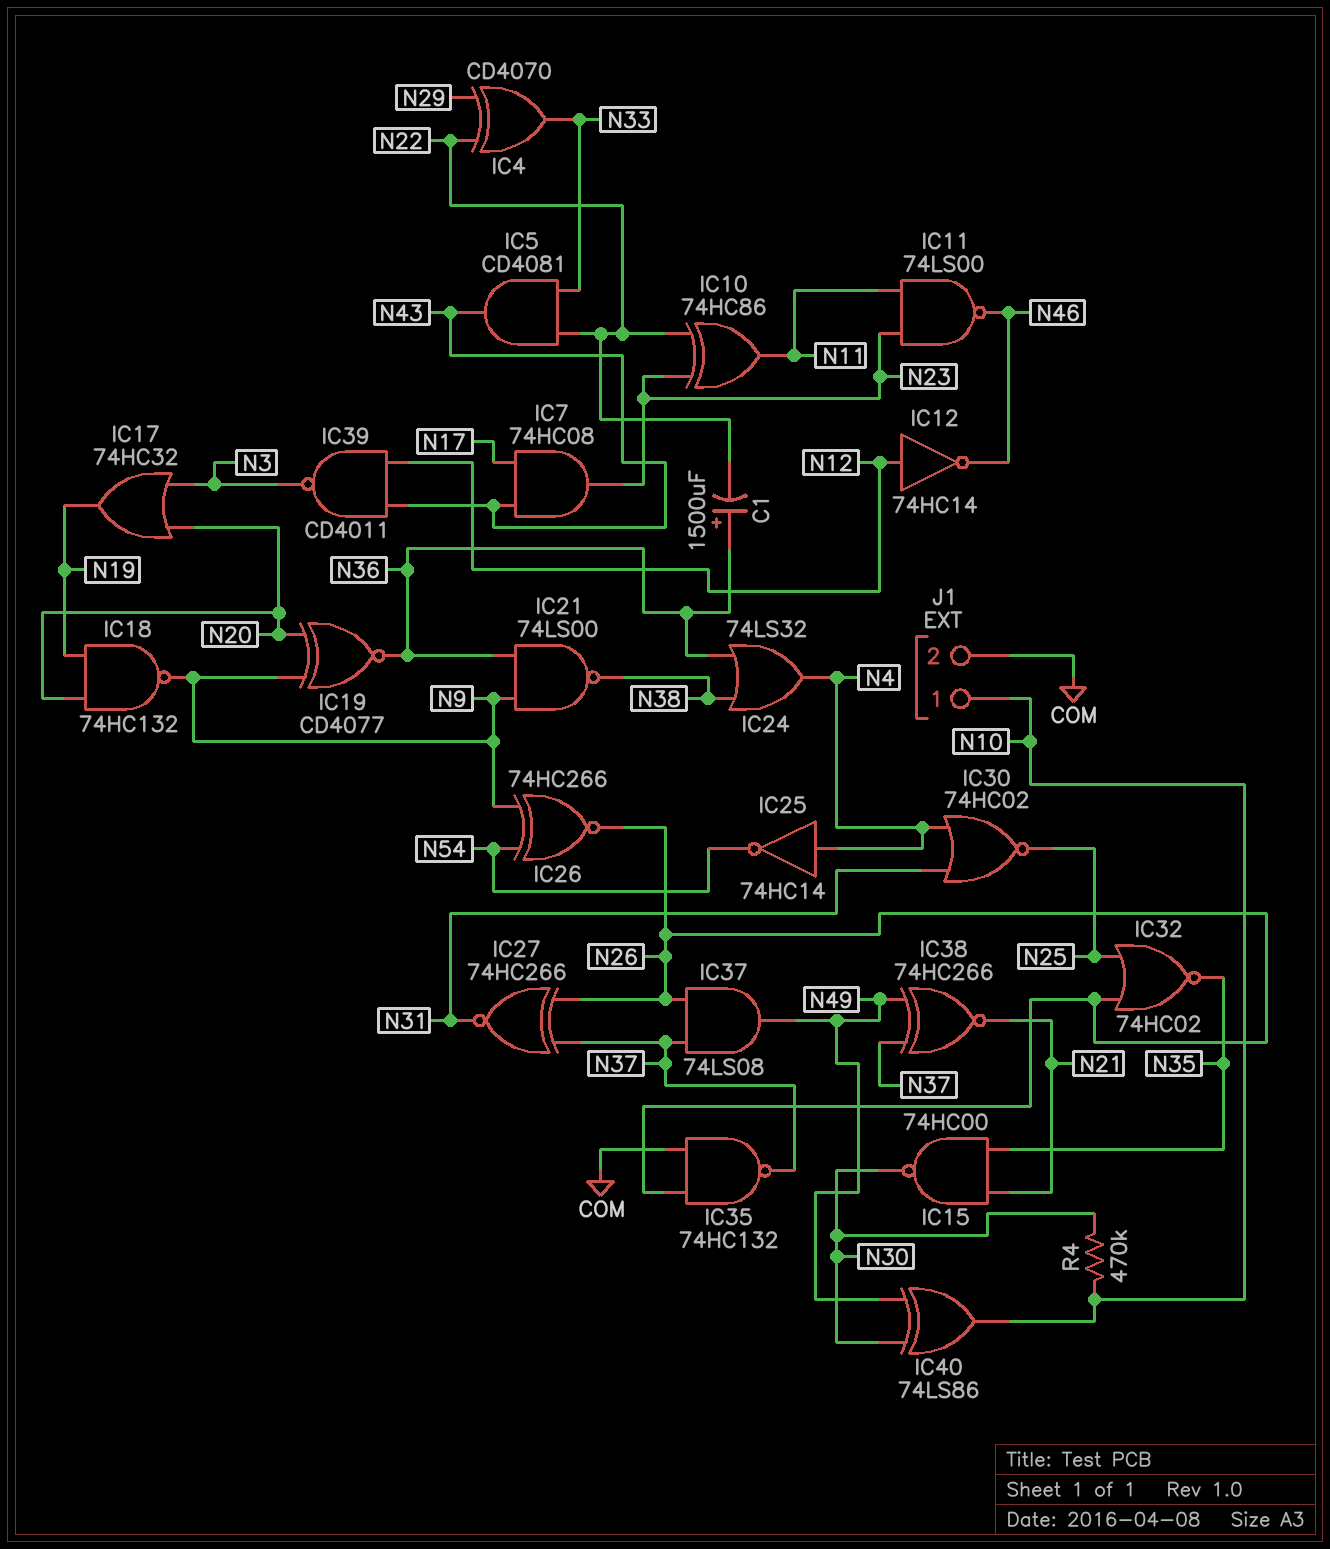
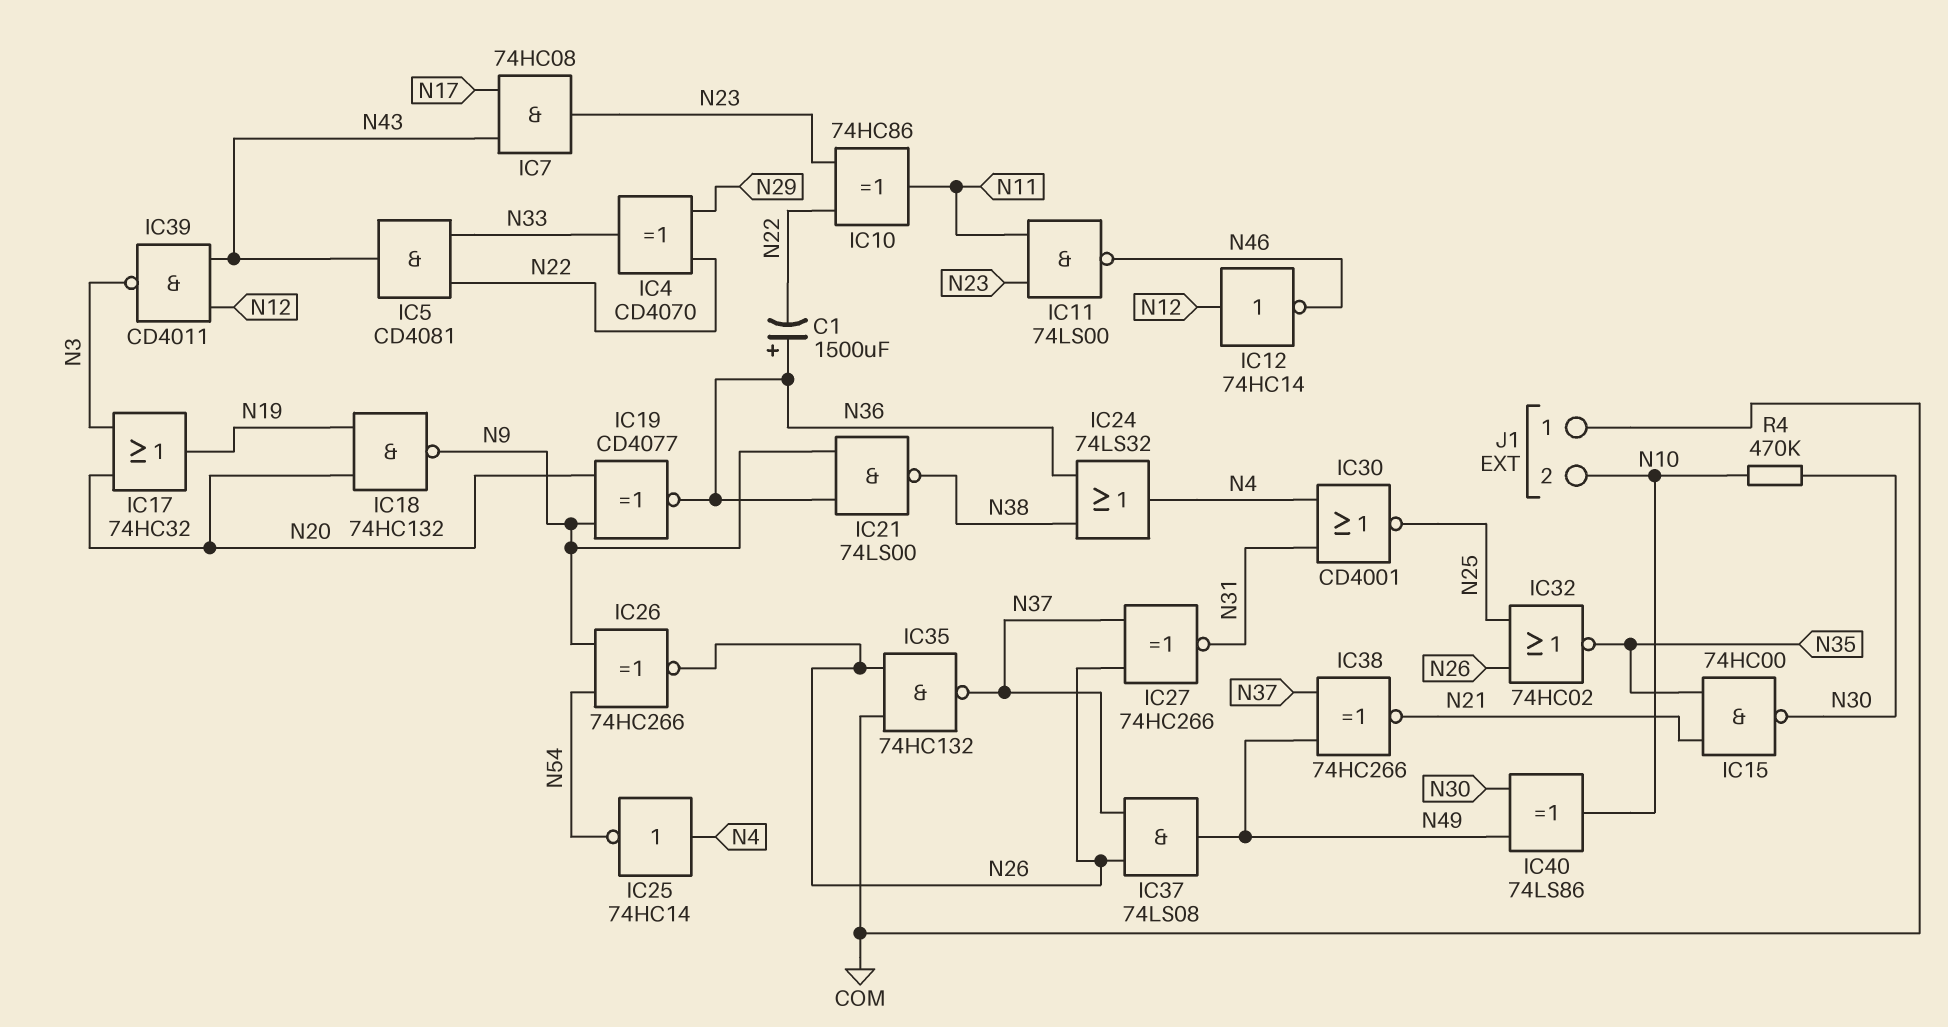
IC30: NOR 74HC02 (in N4, in N31, out N25) -> NOR CD4001 (in N4, in N31, out N25)
J1 pin 1: N10 -> COM
J1 pin 2: COM -> N10

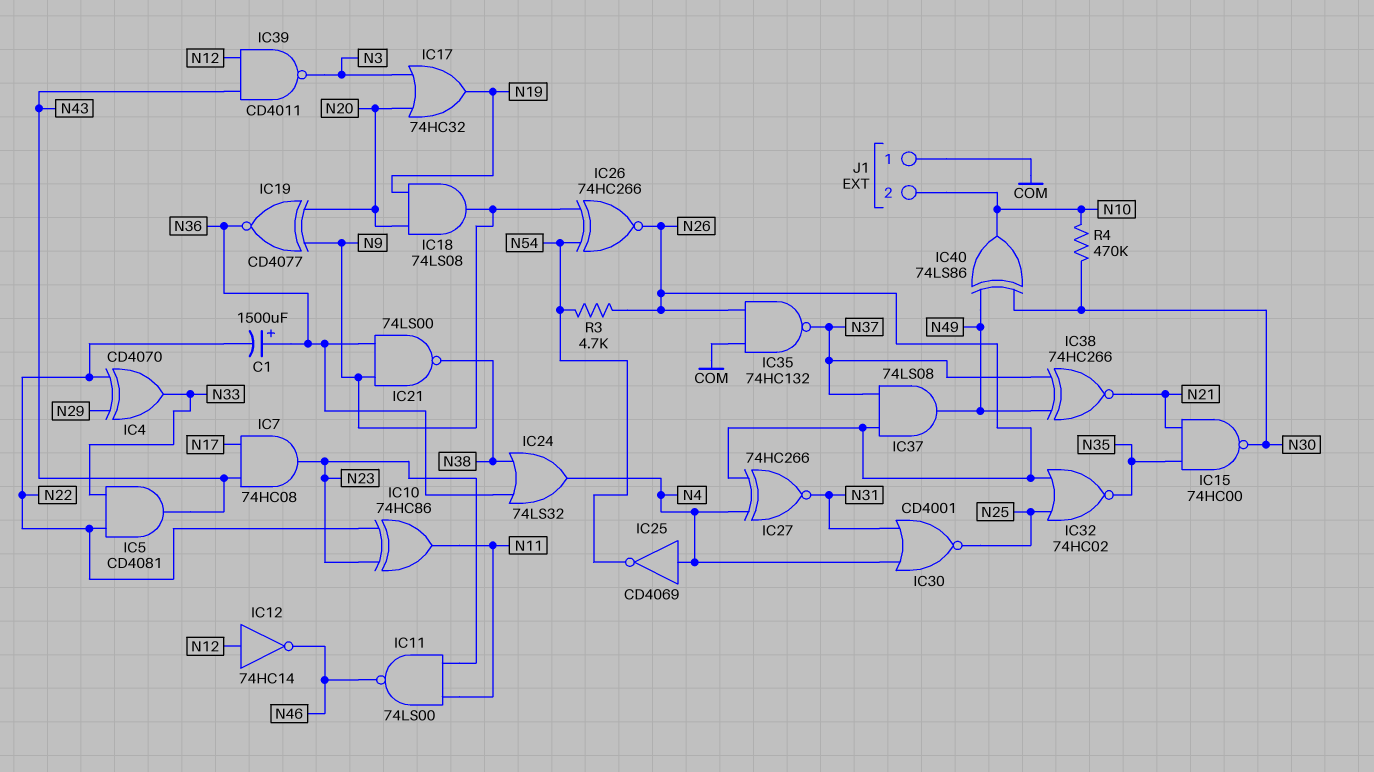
IC18: NAND 74HC132 (in N19, in N20, out N9) -> AND 74LS08 (in N19, in N20, out N9)
IC25: NOT 74HC14 (in N4, out N54) -> NOT CD4069 (in N4, out N54)
IC27: XNOR 74HC266 (in N26, in N37, out N31) -> XNOR 74HC266 (in N4, in N26, out N31)
R3: none -> 4.7k (N26, N54)

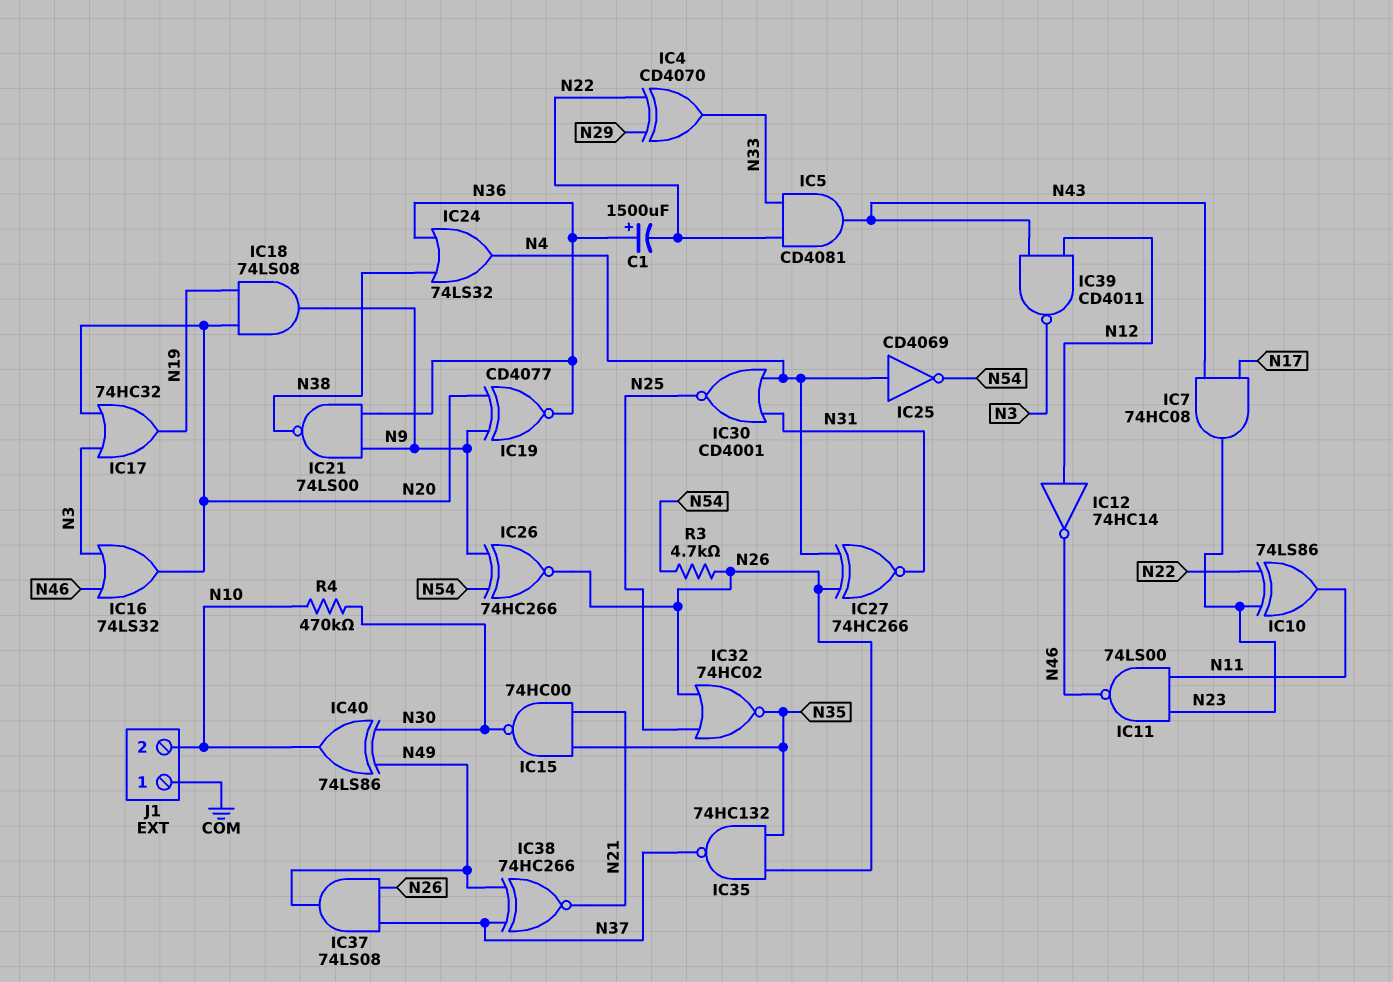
IC10: XOR 74HC86 (in N22, in N23, out N11) -> XOR 74LS86 (in N22, in N23, out N11)
IC16: none -> OR 74LS32 (in N3, in N46, out N20)
IC35: NAND 74HC132 (in COM, in N26, out N37) -> NAND 74HC132 (in N26, in N35, out N37)

